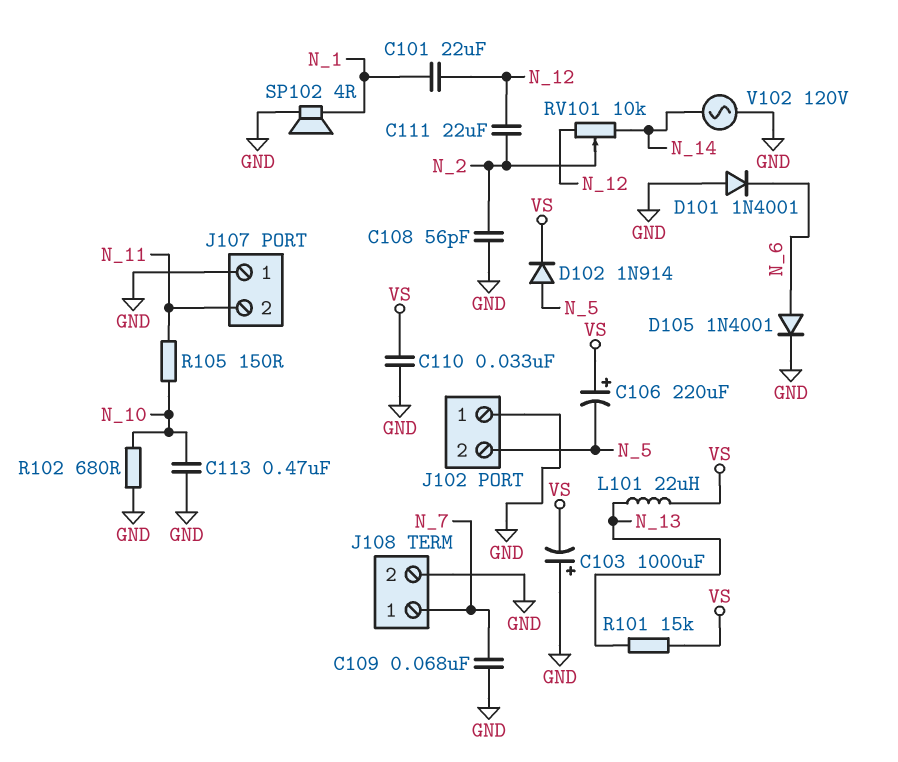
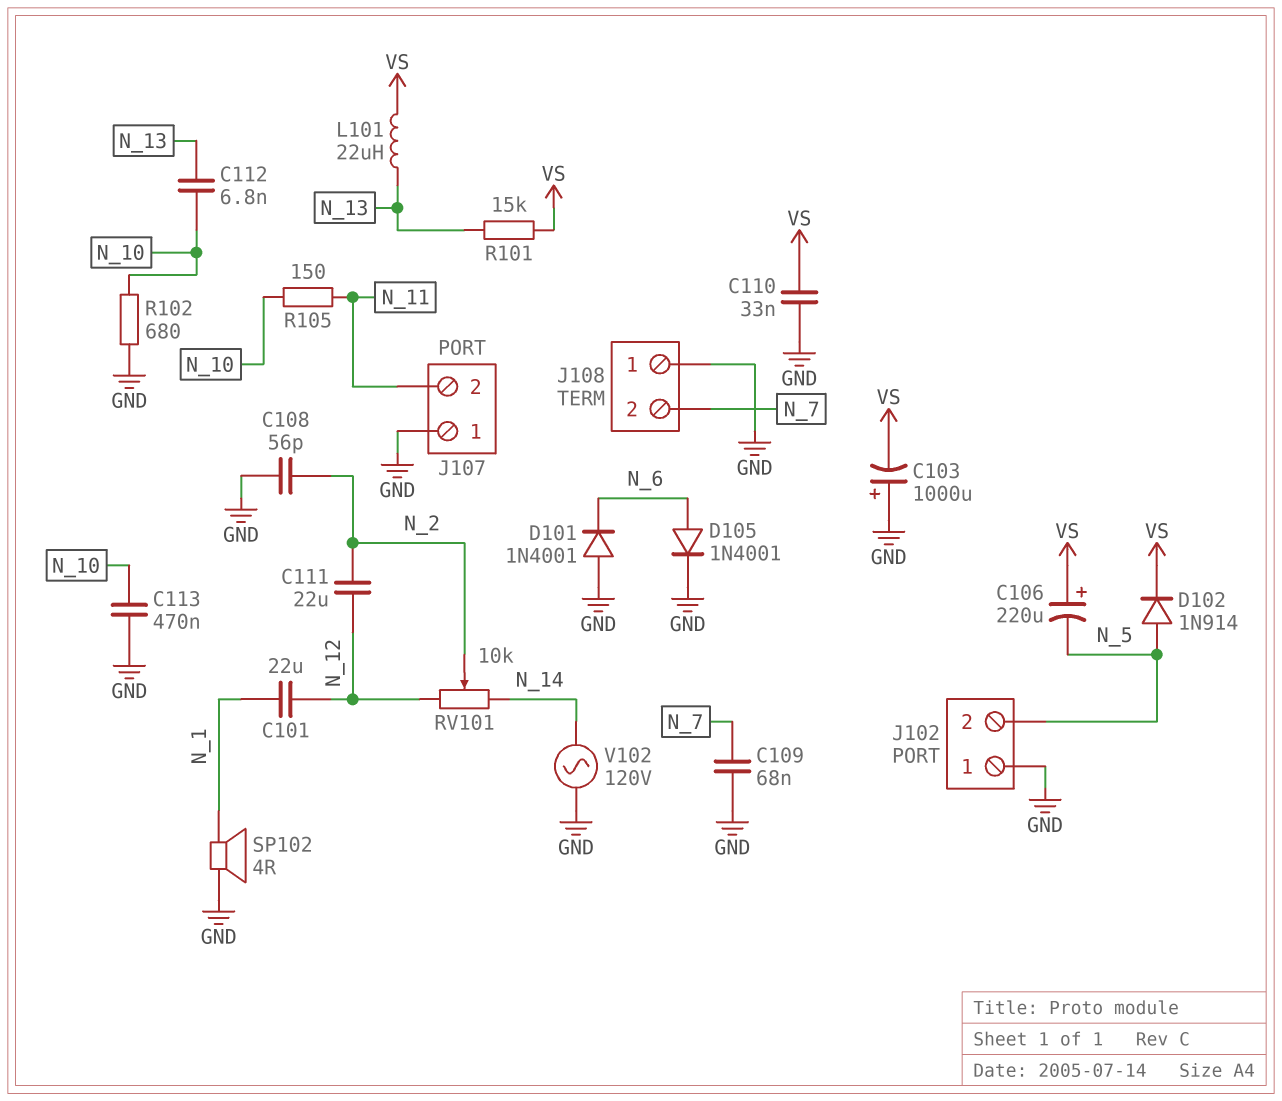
C112: none -> 6.8nF (N_10, N_13)
J108 pin 1: N_7 -> GND
J108 pin 2: GND -> N_7

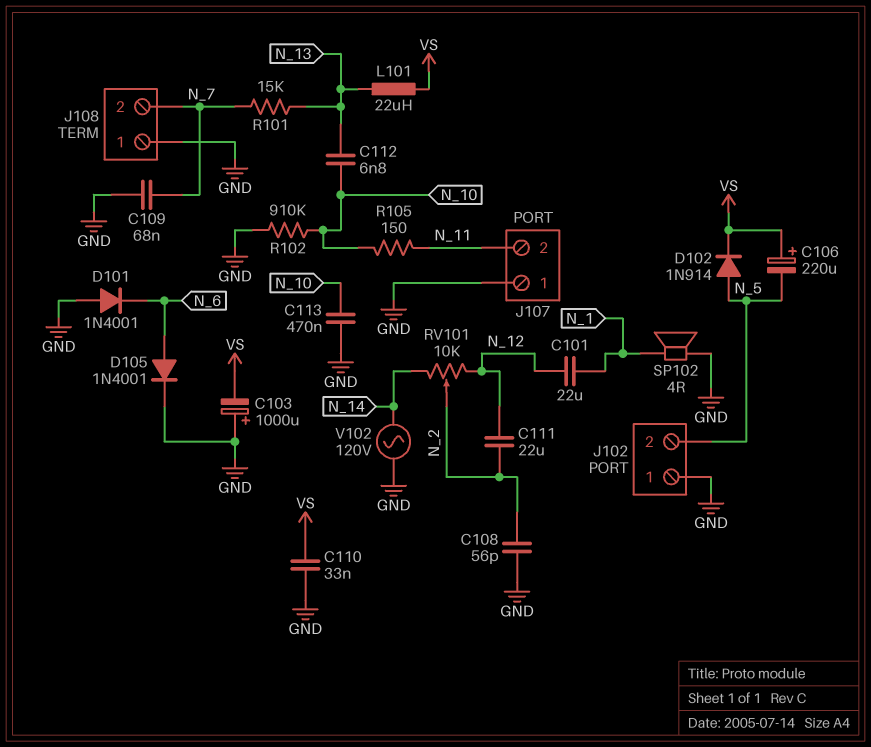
R101: 15k (N_13, VS) -> 15k (N_7, N_13)
R102: 680 (GND, N_10) -> 910k (GND, N_10)

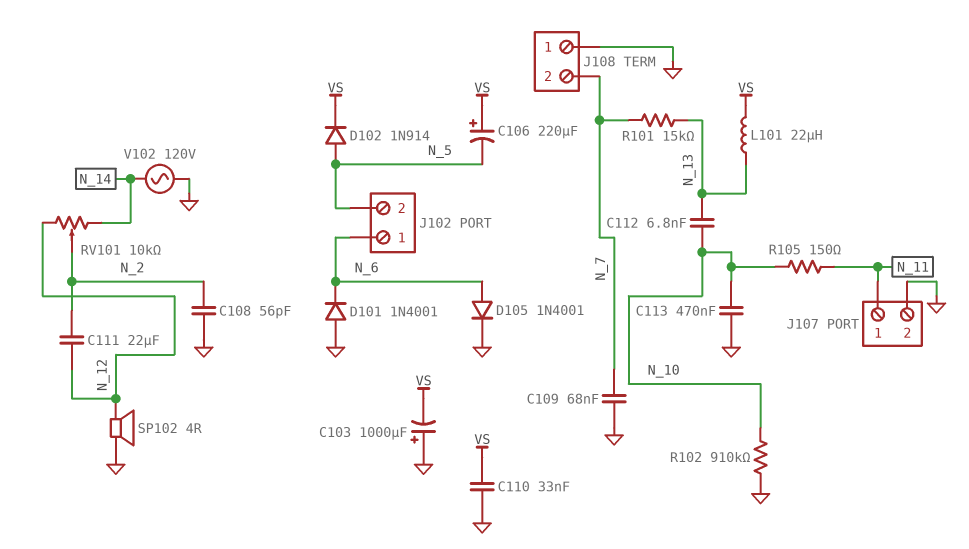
C101: 22uF (N_1, N_12) -> none
J102 pin 1: GND -> N_6
J107 pin 1: GND -> N_11
J107 pin 2: N_11 -> GND
SP102: speaker 4R (GND, N_1) -> speaker 4R (GND, N_12)

